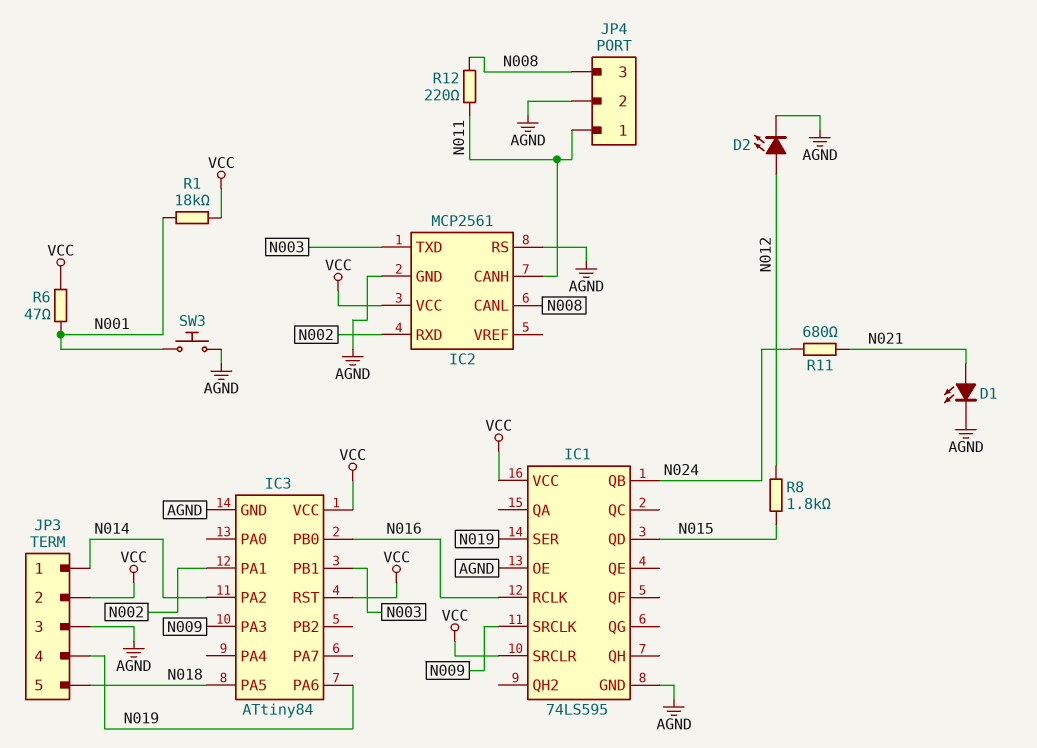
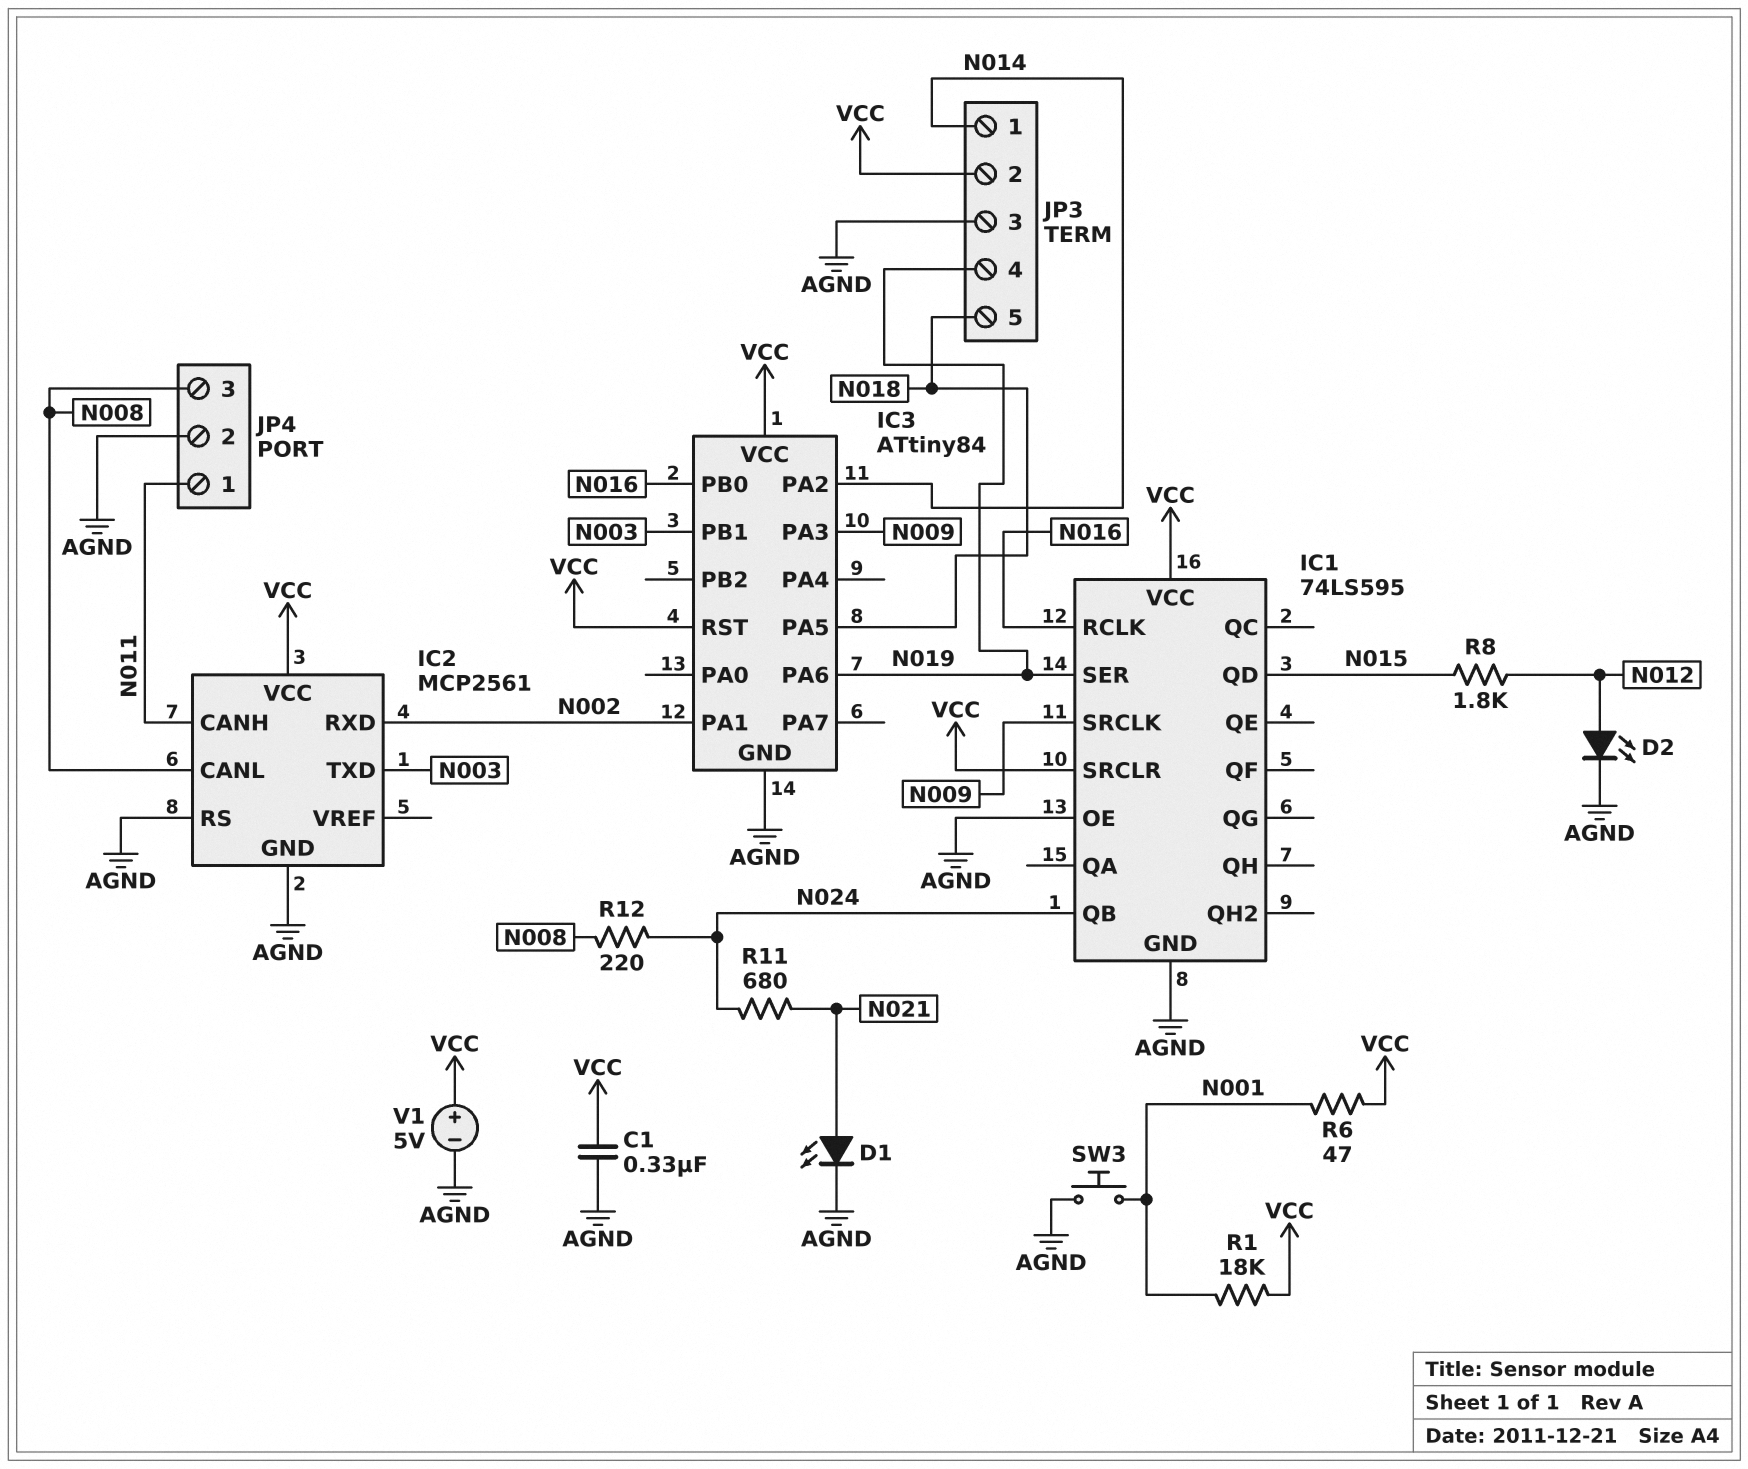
C1: none -> 330nF (AGND, VCC)
R12: 220 (N008, N011) -> 220 (N008, N024)
V1: none -> 5V (plus VCC, minus AGND)

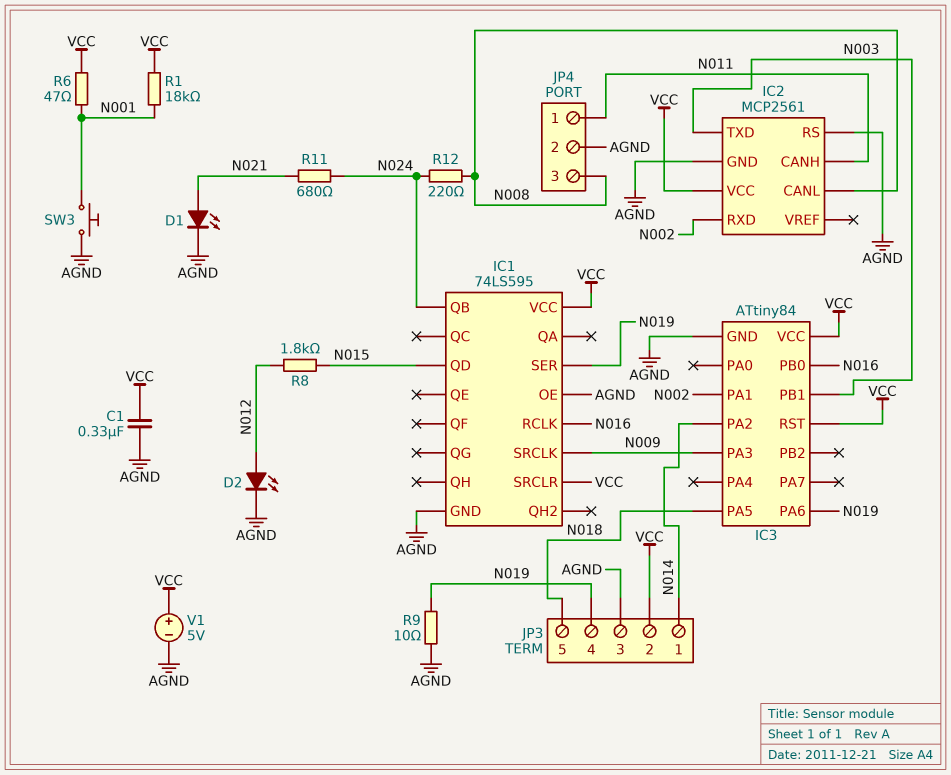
R9: none -> 10 (AGND, N019)

